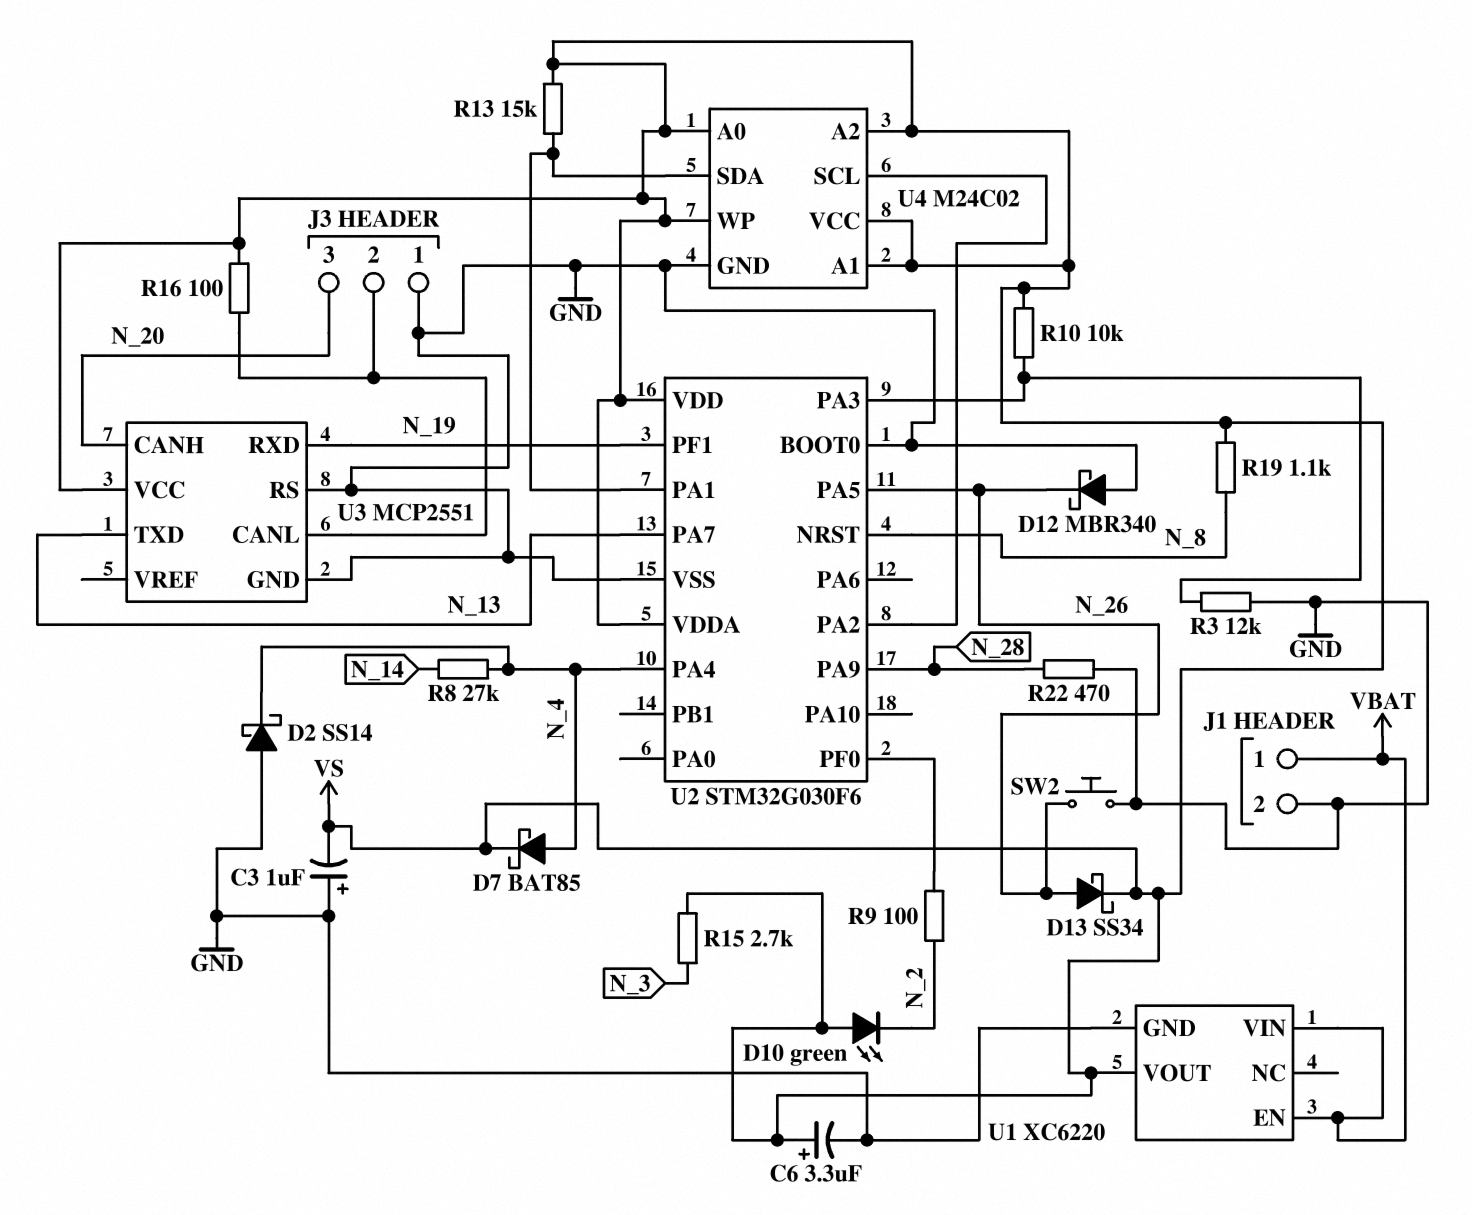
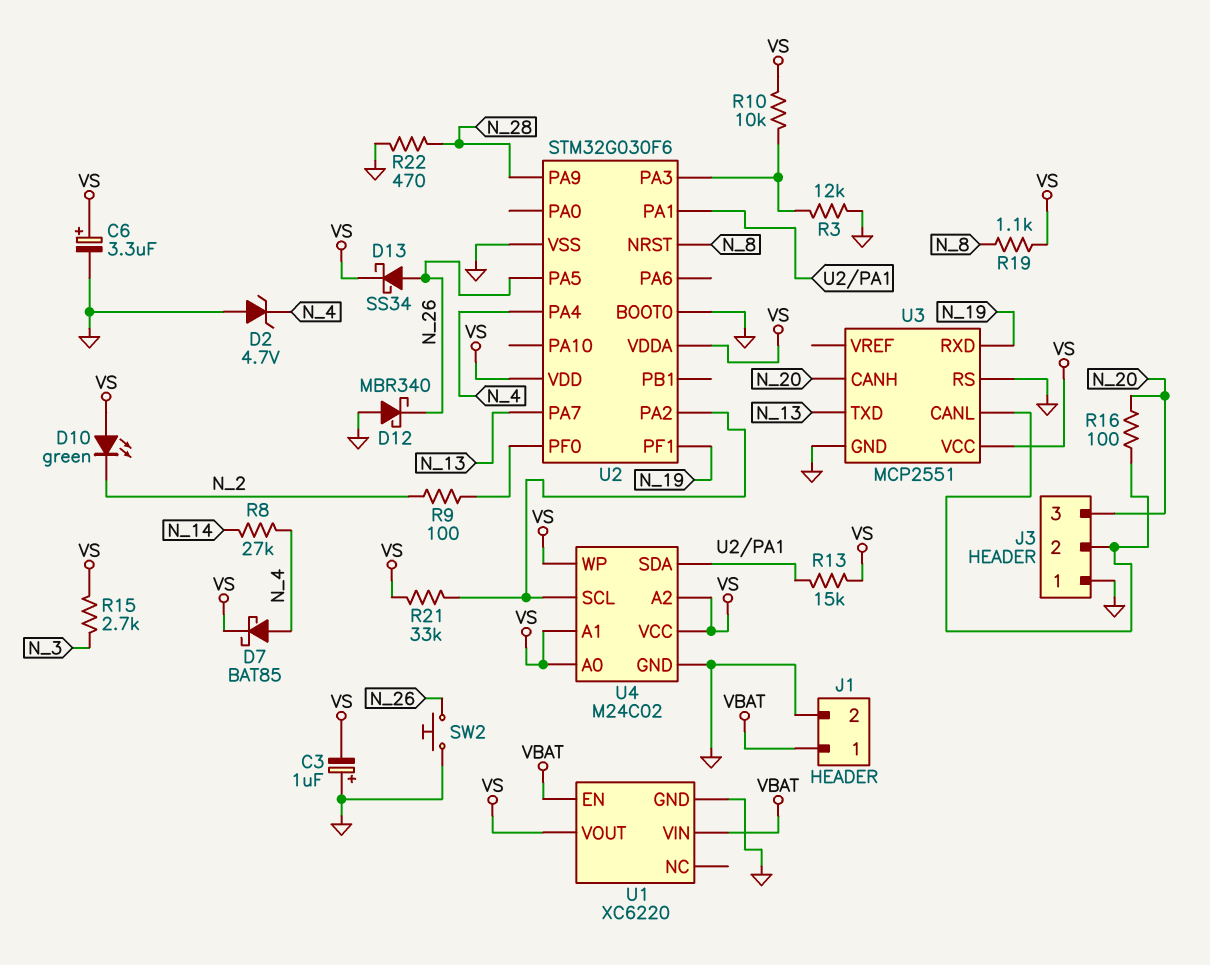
D2: schottky SS14 (A GND, K N_4) -> zener 4.7V (A GND, K N_4)
R16: 100 (J3/2, VS) -> 100 (J3/2, N_20)
R21: none -> 33k (U2/PA2, VS)

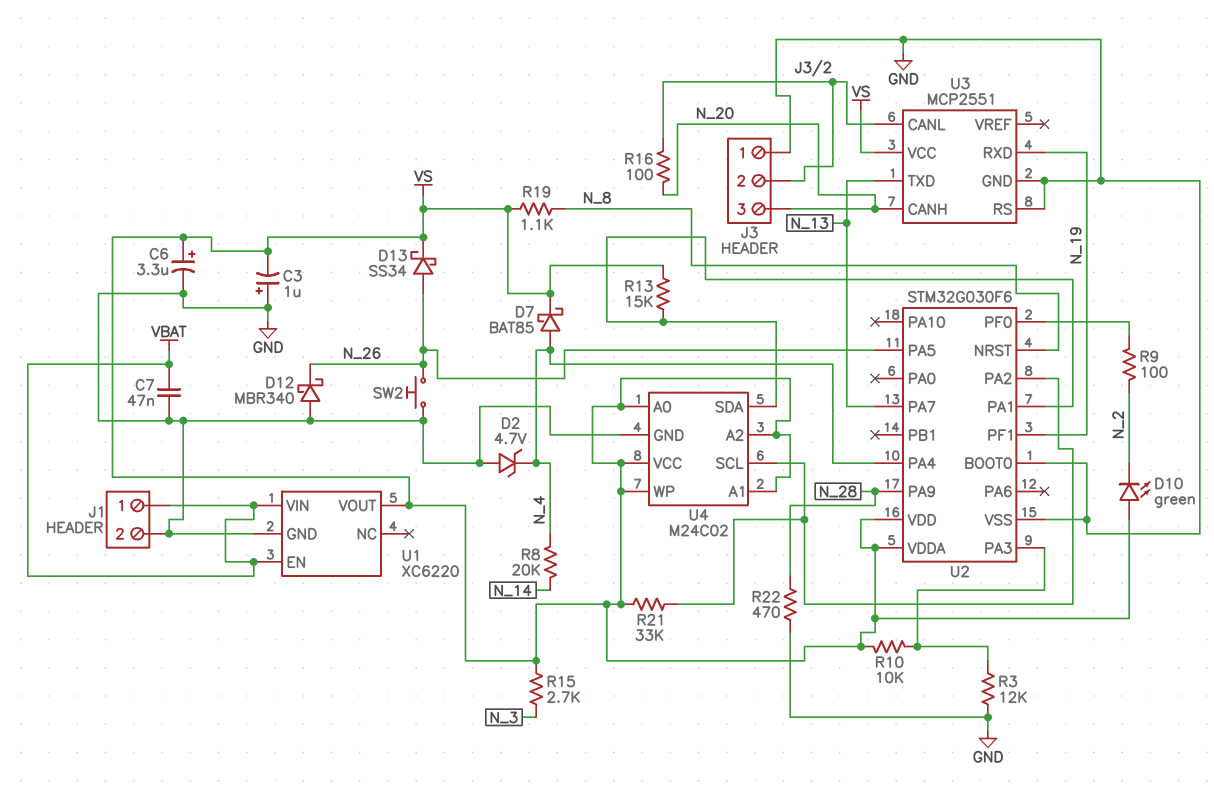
C7: none -> 47nF (GND, VBAT)
R8: 27k (N_4, N_14) -> 20k (N_4, N_14)

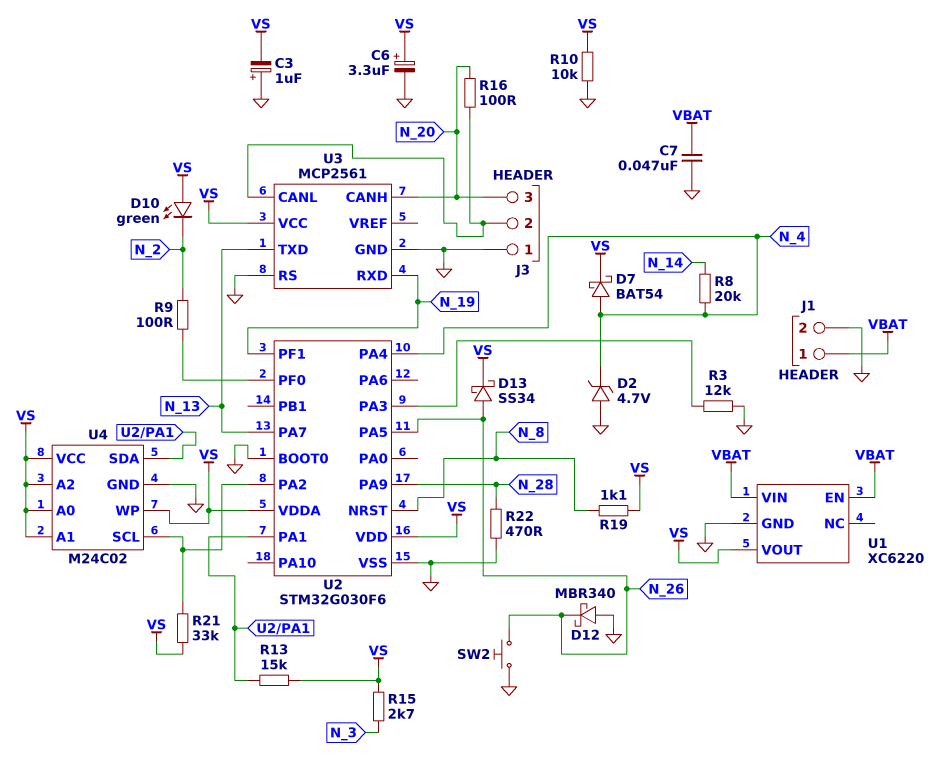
D7: schottky BAT85 (A N_4, K VS) -> schottky BAT54 (A N_4, K VS)
R10: 10k (U2/PA3, VS) -> 10k (GND, VS)
U3: MCP2551 -> MCP2561

